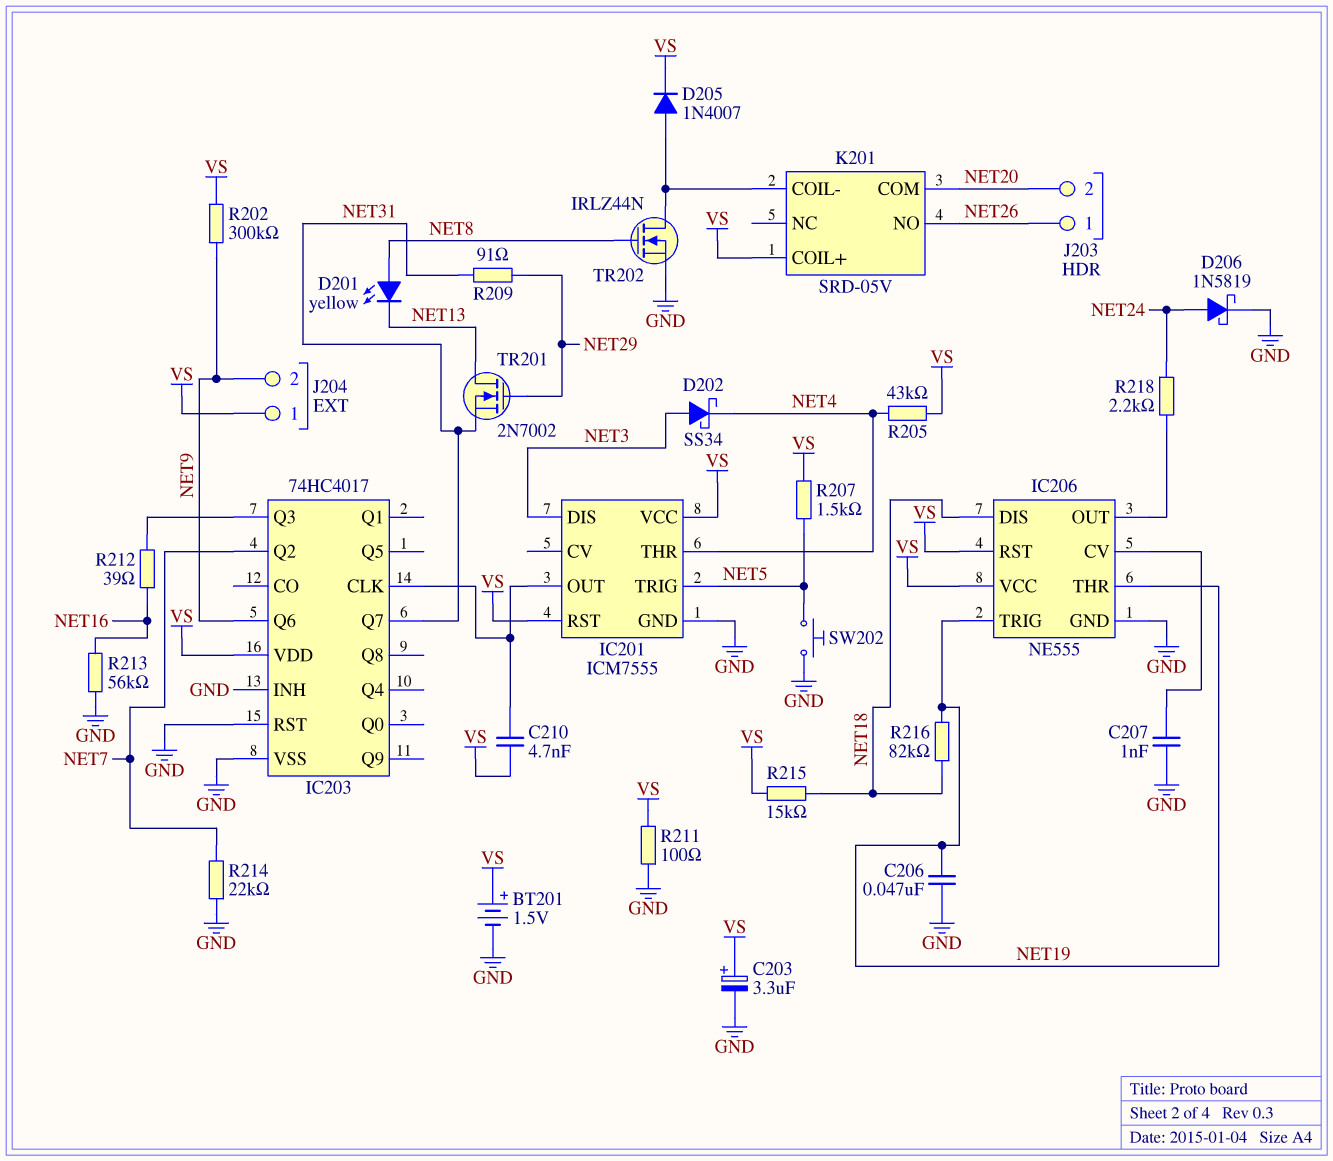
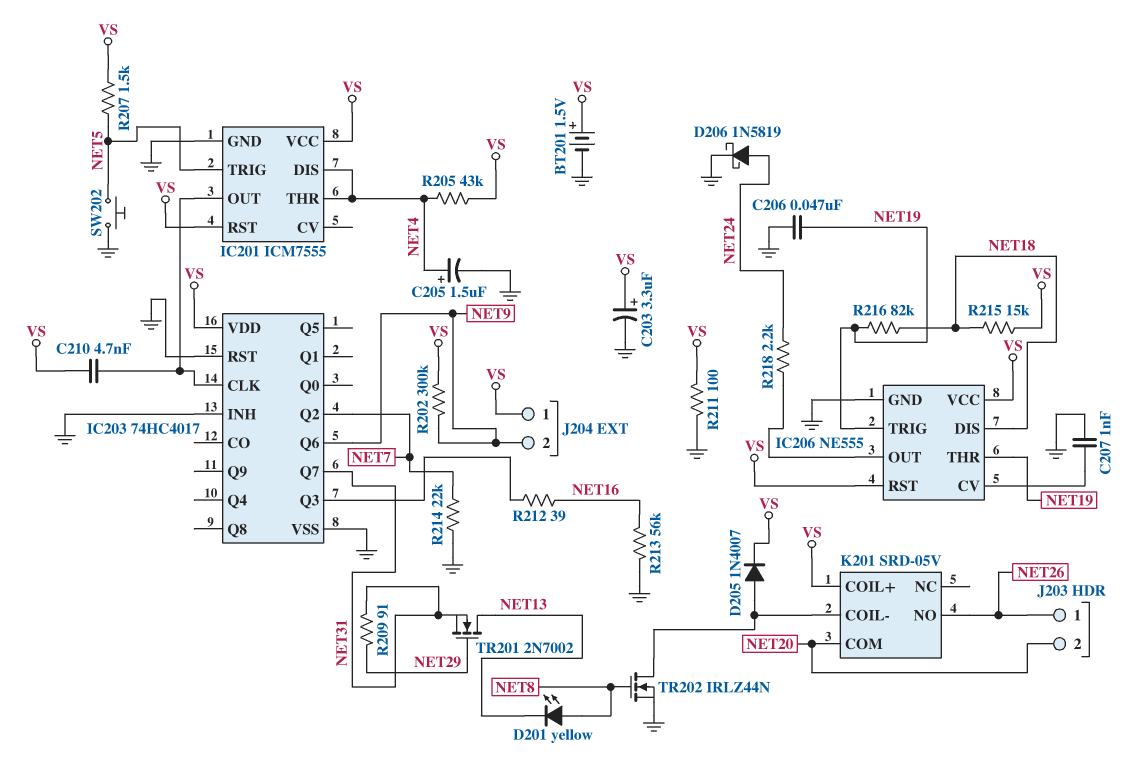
C205: none -> 1.5uF (plus NET4, minus GND)
D202: schottky SS34 (A NET3, K NET4) -> none
IC201 pin DIS: NET3 -> NET4

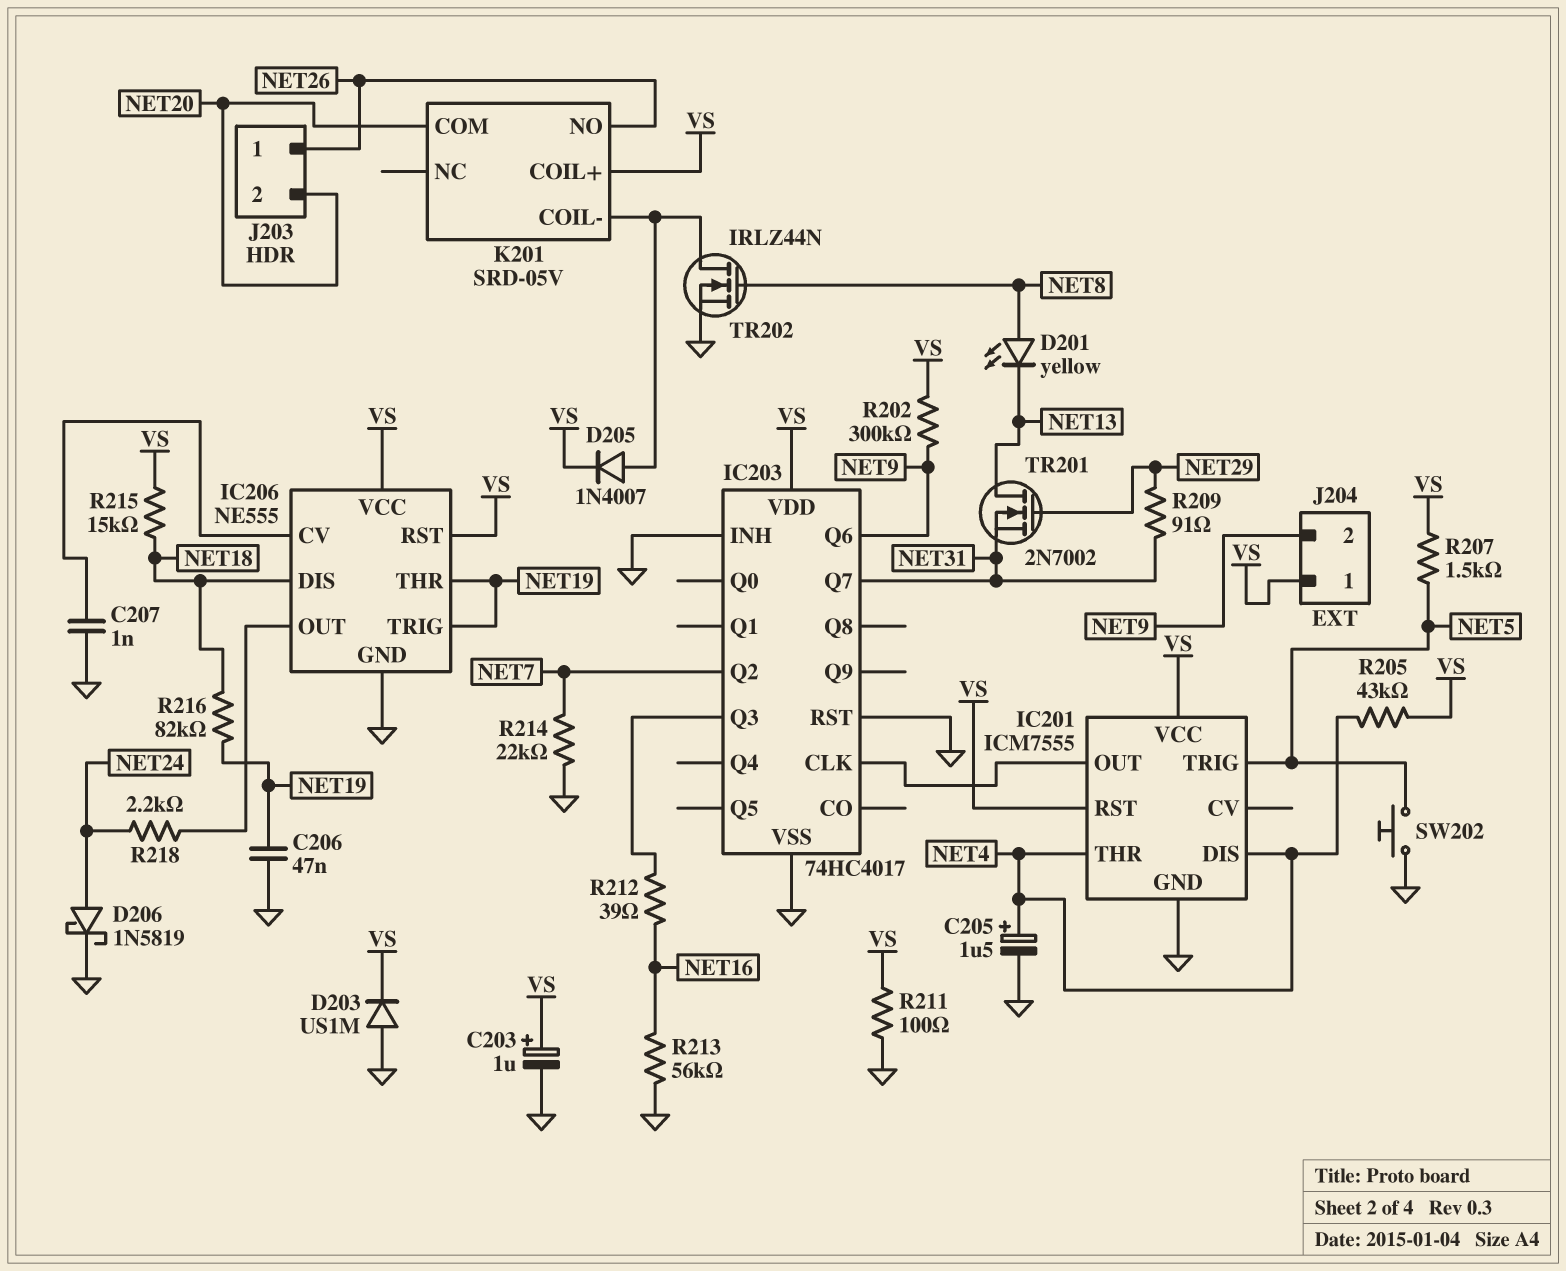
BT201: 1.5V (plus VS, minus GND) -> none
C203: 3.3uF (plus VS, minus GND) -> 1uF (plus VS, minus GND)
C210: 4.7nF (IC201/OUT, VS) -> none
D203: none -> diode US1M (A GND, K VS)

